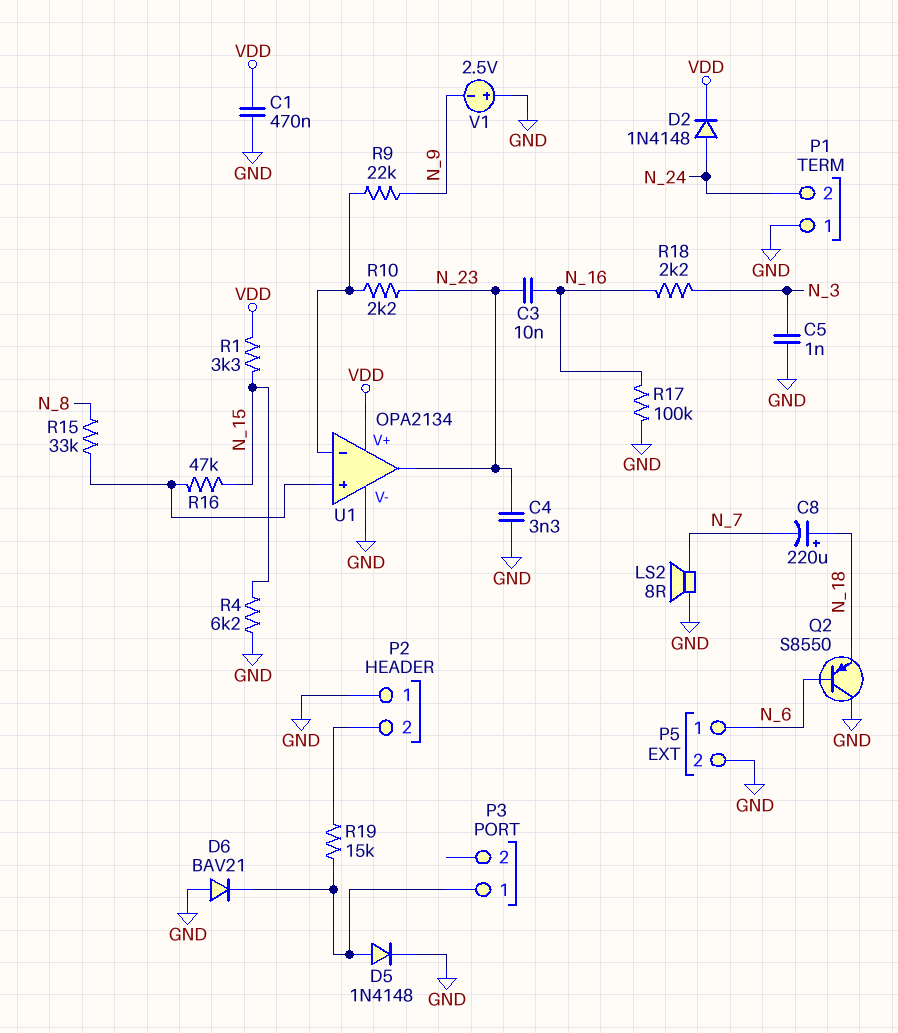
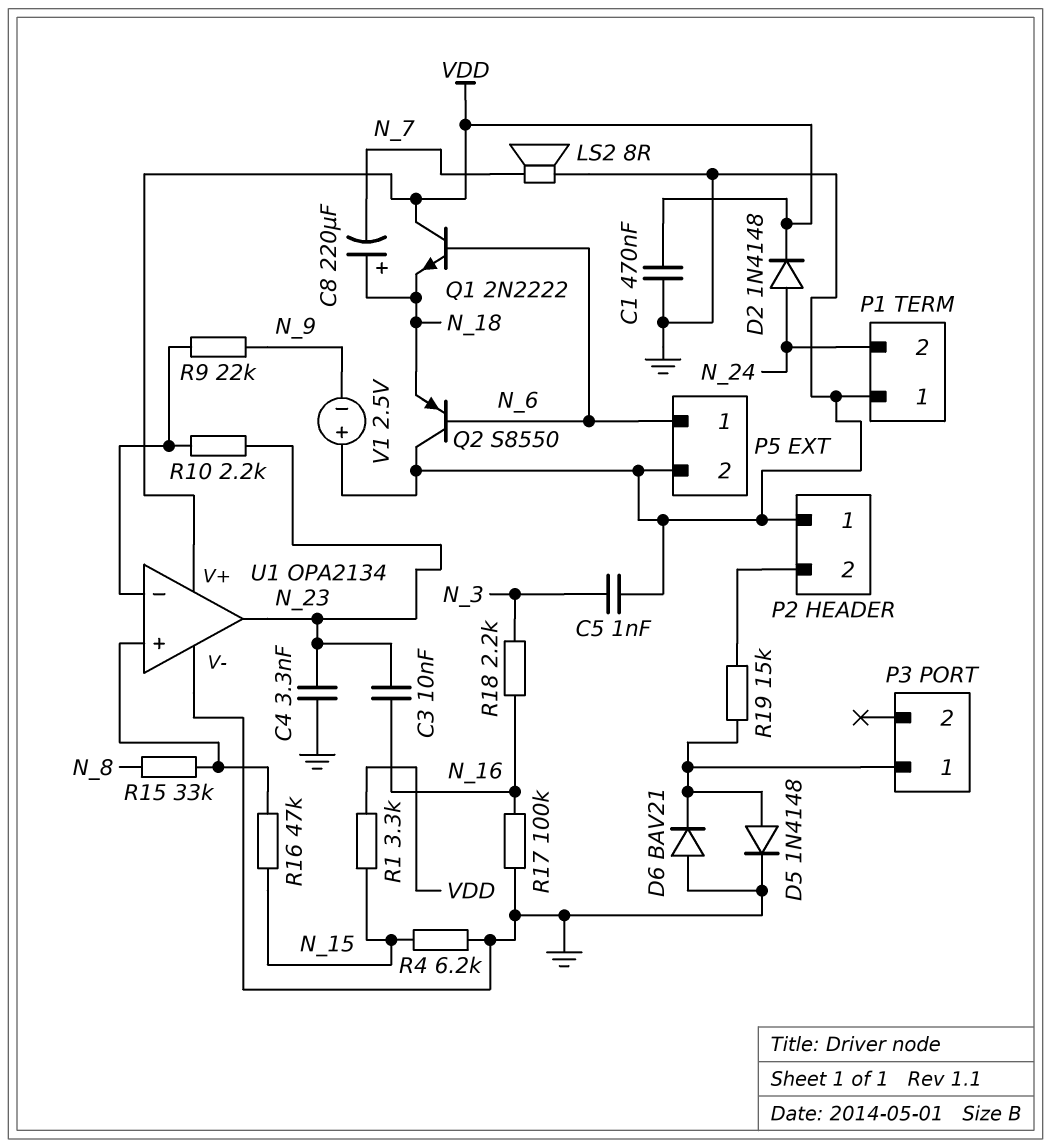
Q1: none -> NPN 2N2222 (B N_6, C VDD, E N_18)

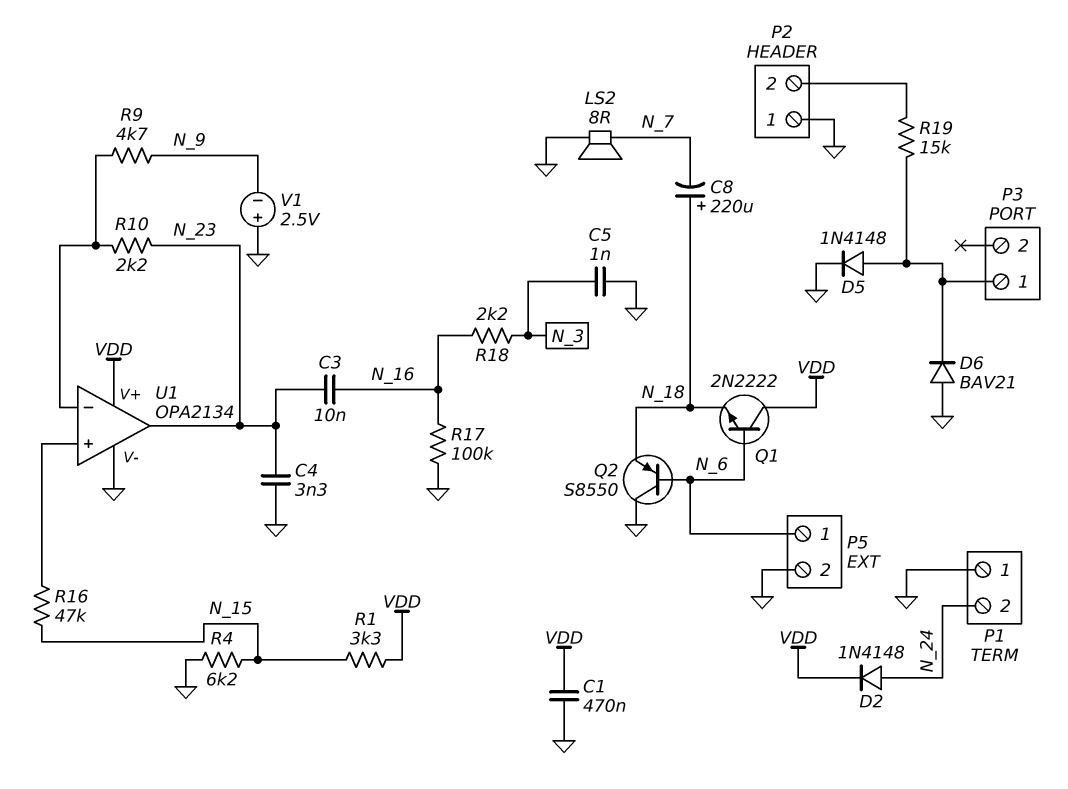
R9: 22k (N_9, U1/in-) -> 4.7k (N_9, U1/in-)
R15: 33k (N_8, U1/in+) -> none

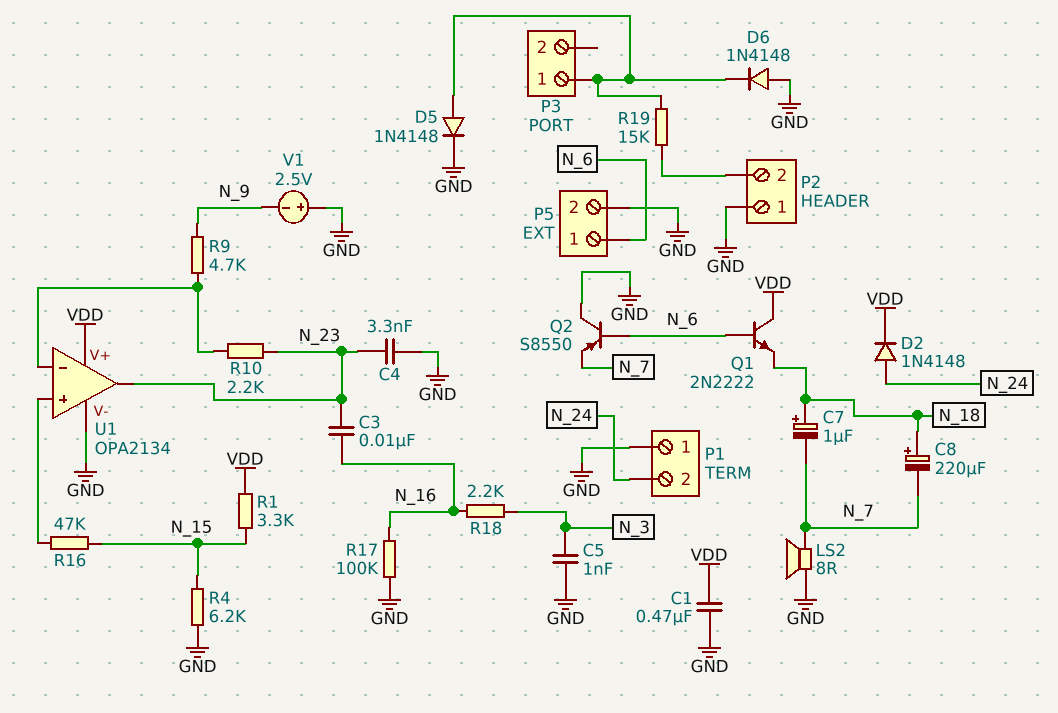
C7: none -> 1uF (plus N_18, minus N_7)
D6: diode BAV21 (A GND, K P3/1) -> diode 1N4148 (A GND, K P3/1)
Q2: PNP S8550 (B N_6, C GND, E N_18) -> PNP S8550 (B N_6, C GND, E N_7)

